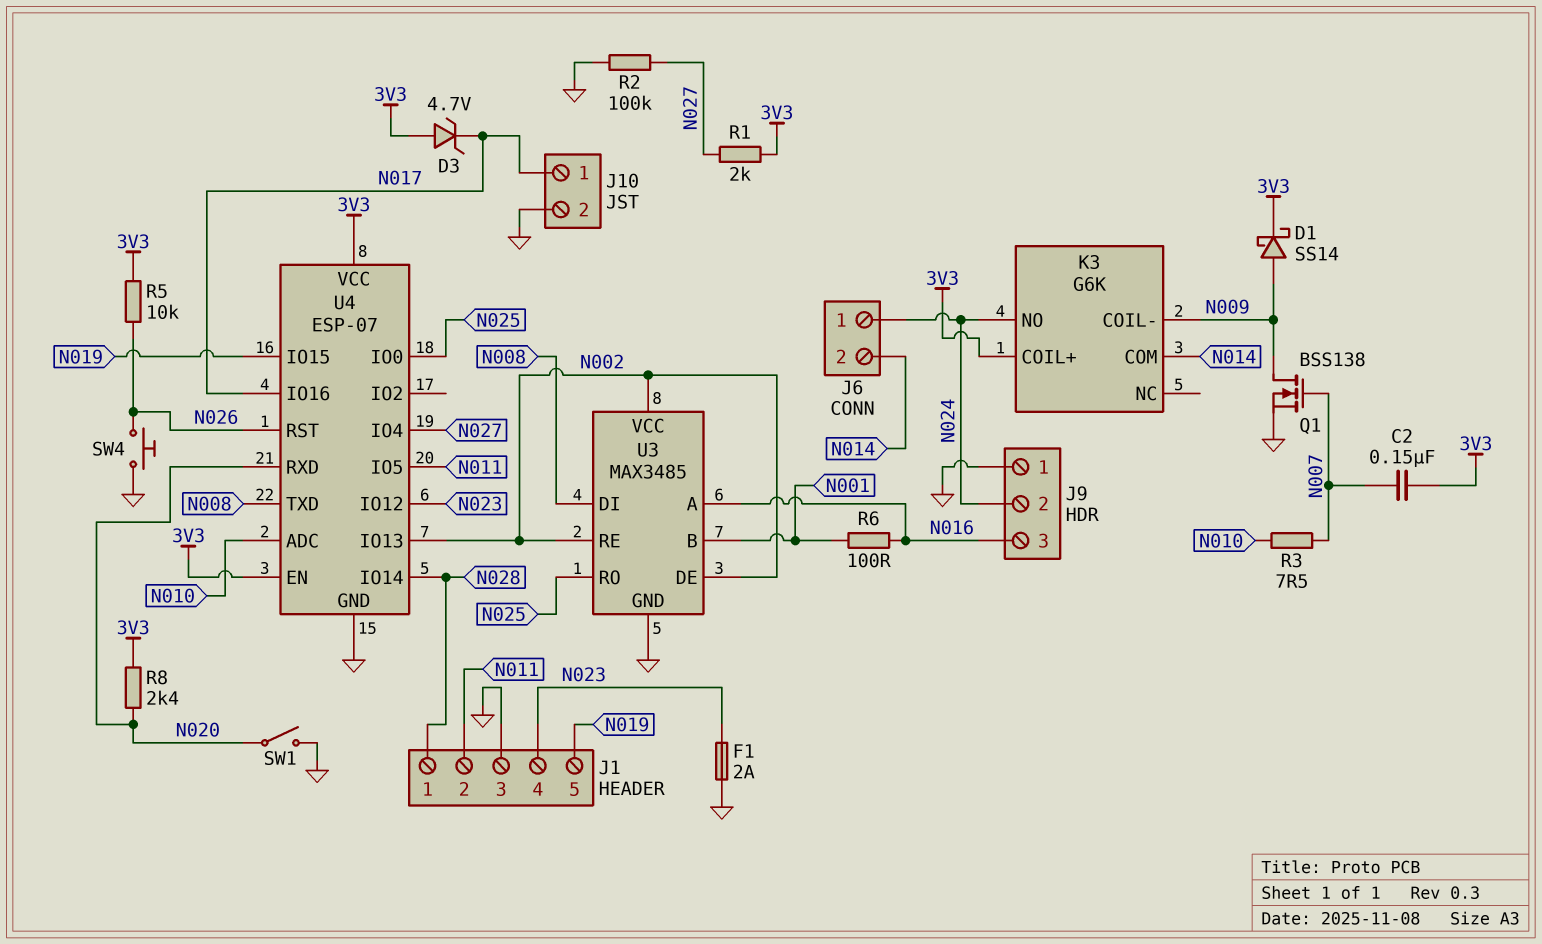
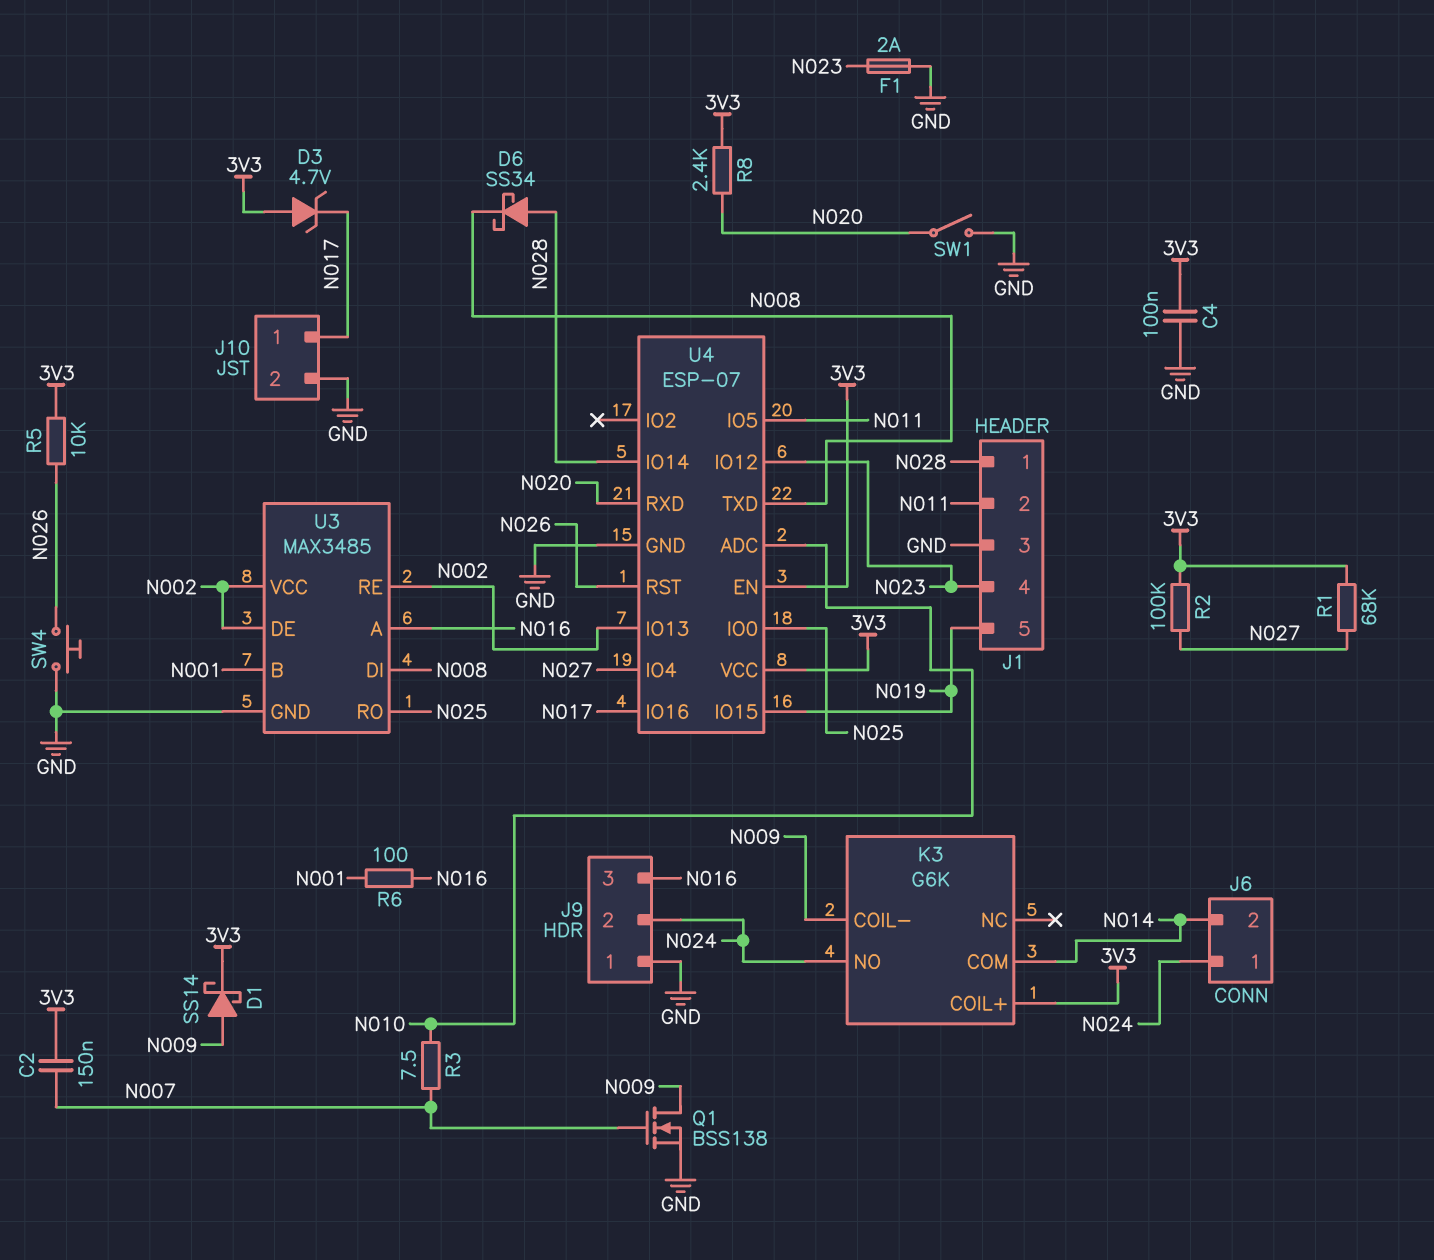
C4: none -> 100nF (3V3, GND)
D6: none -> schottky SS34 (A N028, K N008)
R1: 2k (3V3, N027) -> 68k (3V3, N027)
R2: 100k (GND, N027) -> 100k (3V3, N027)

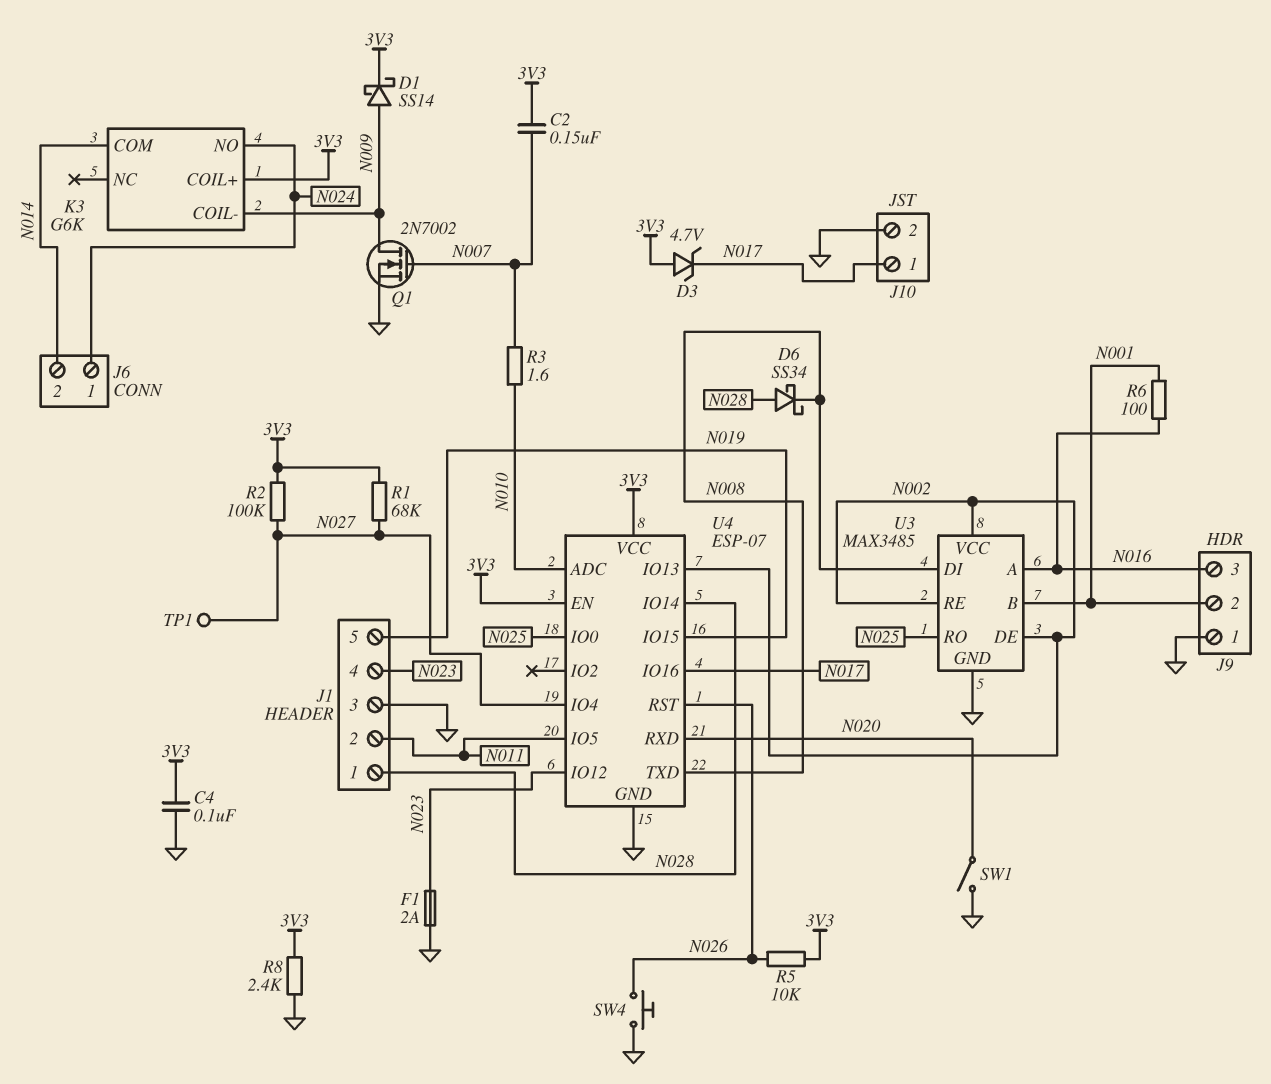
J9 pin 2: N024 -> N001
Q1: NMOS BSS138 (G N007, D N009, S GND) -> NMOS 2N7002 (G N007, D N009, S GND)
R3: 7.5 (N007, N010) -> 1.6 (N007, N010)
R8: 2.4k (3V3, N020) -> 2.4k (3V3, GND)
TP1: none -> test point (N027)

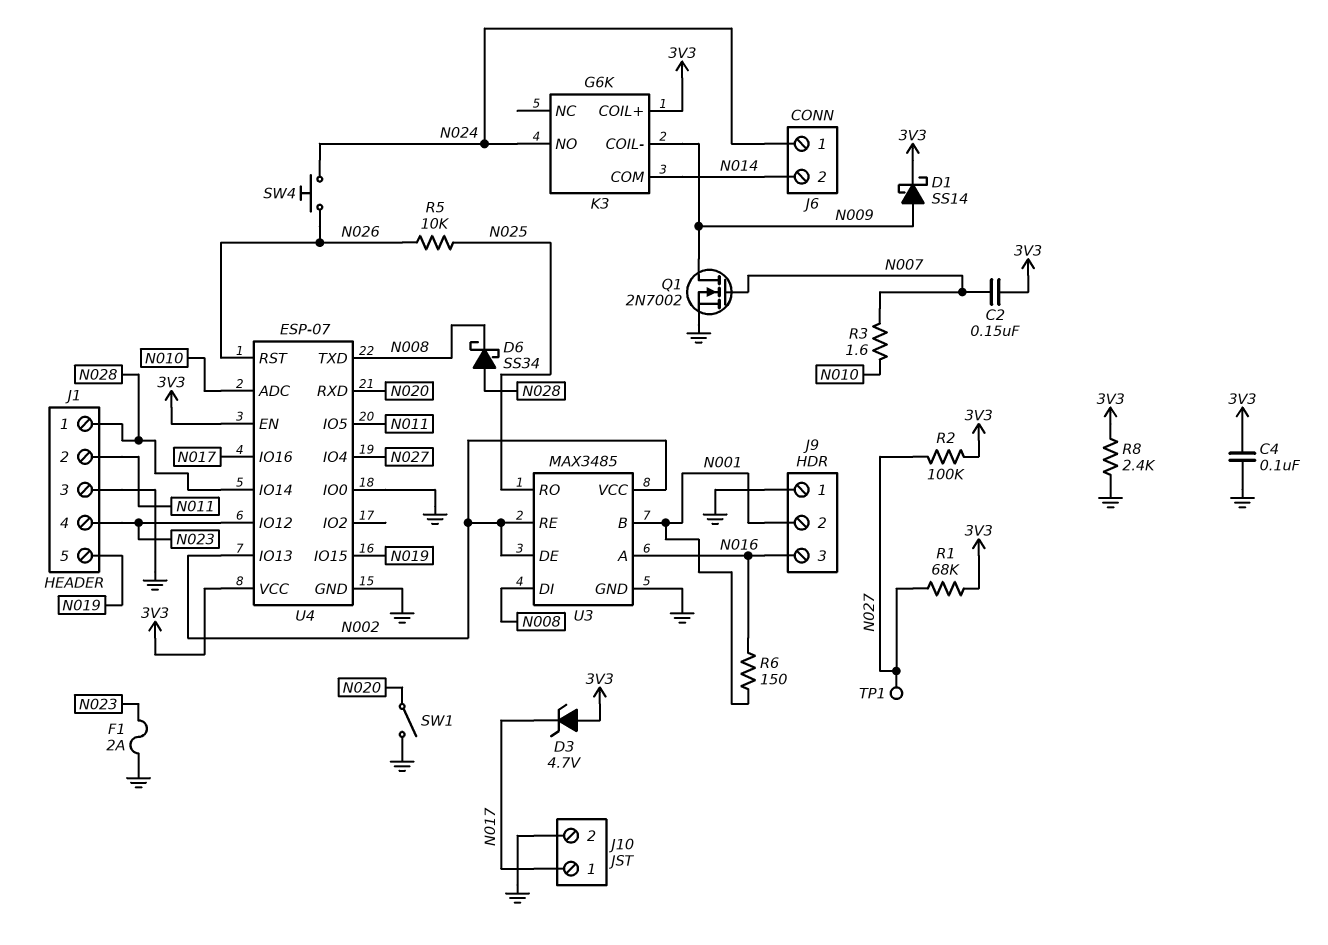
R5: 10k (3V3, N026) -> 10k (N025, N026)
R6: 100 (N001, N016) -> 150 (N001, N016)
SW4: button (GND, N026) -> button (N024, N026)
U4 pin IO0: N025 -> GND

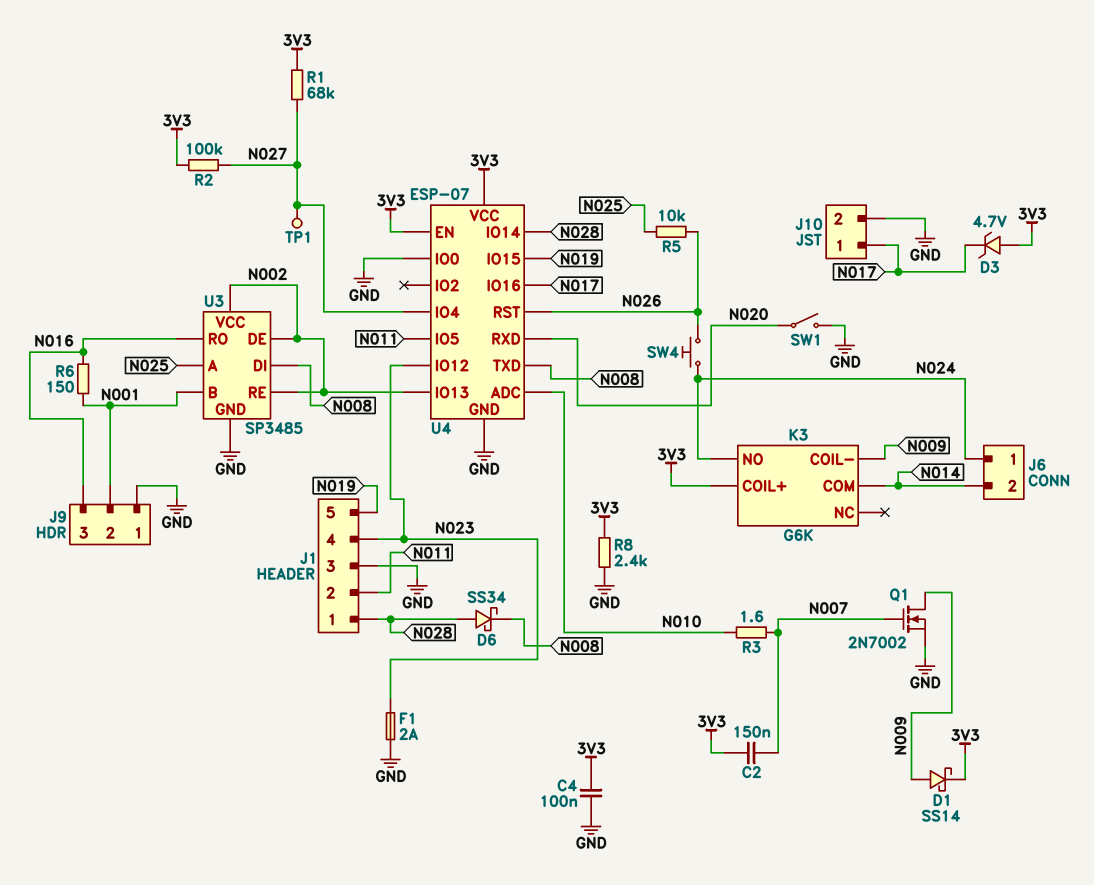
U3: MAX3485 -> SP3485
U3 pin A: N016 -> N025
U3 pin RO: N025 -> N016

